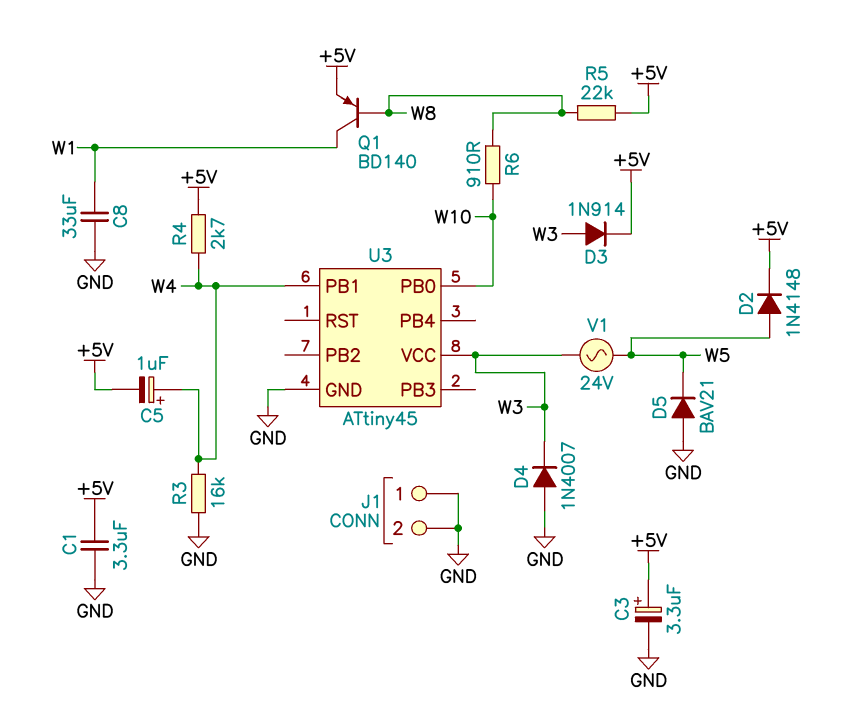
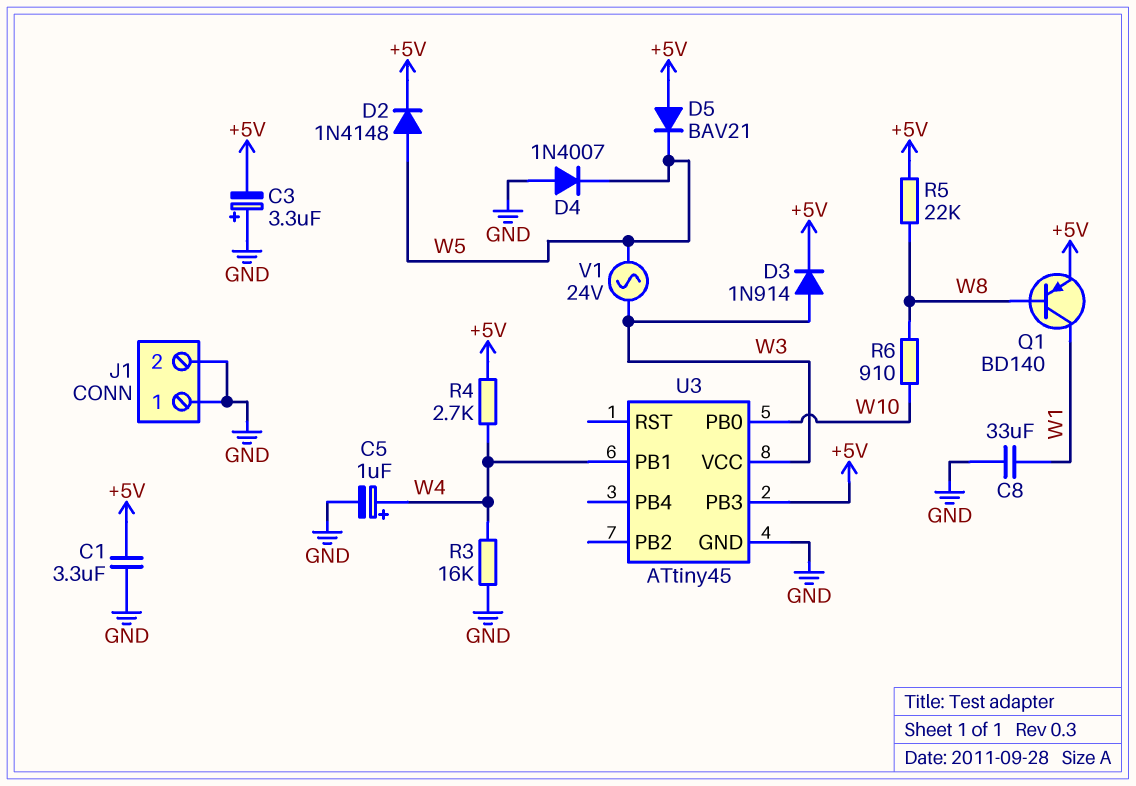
C3: 3.3uF (plus +5V, minus GND) -> 3.3uF (plus GND, minus +5V)
C5: 1uF (plus W4, minus +5V) -> 1uF (plus W4, minus GND)
D4: diode 1N4007 (A GND, K W3) -> diode 1N4007 (A GND, K W5)
D5: diode BAV21 (A GND, K W5) -> diode BAV21 (A +5V, K W5)
U3 pin PB3: none -> +5V

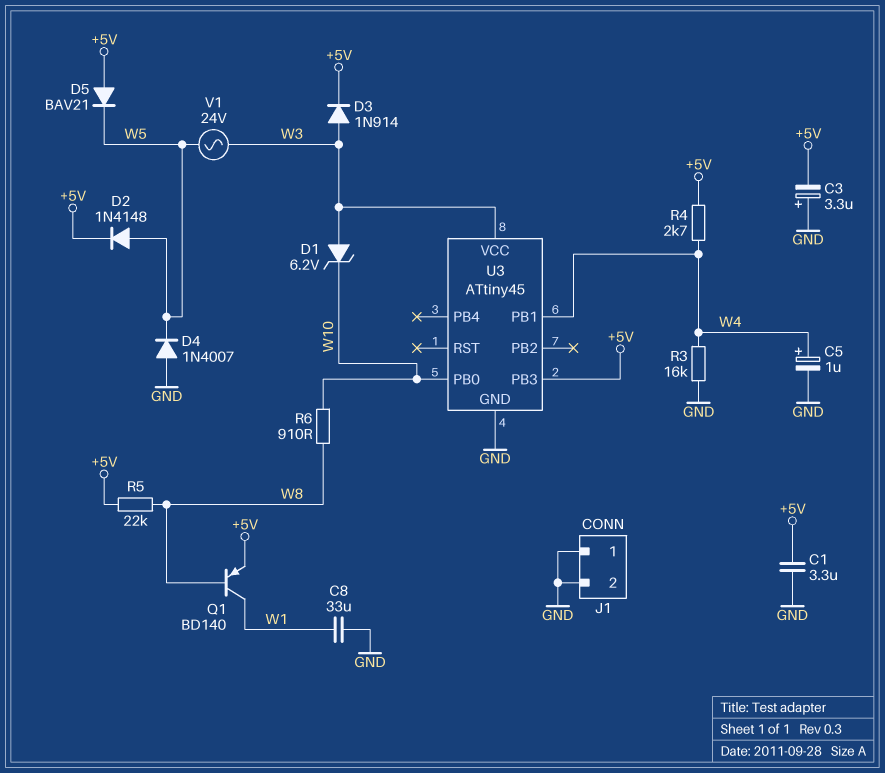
D1: none -> zener 6.2V (A W3, K W10)

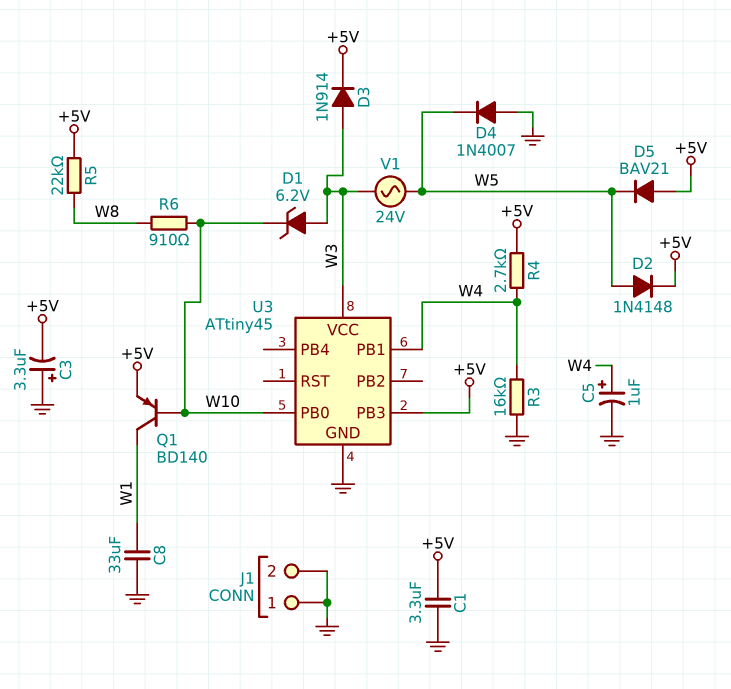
Q1: PNP BD140 (B W8, C W1, E +5V) -> PNP BD140 (B W10, C W1, E +5V)

